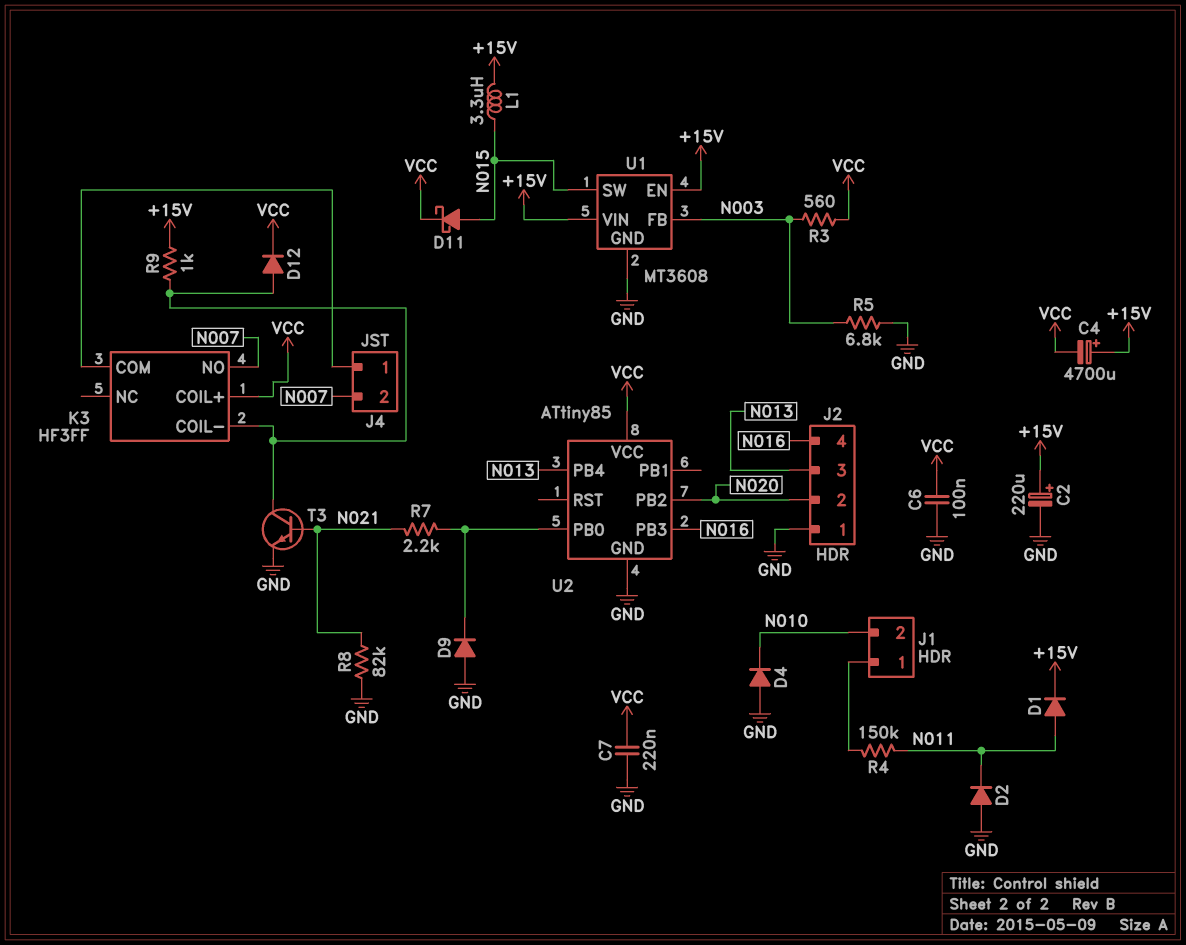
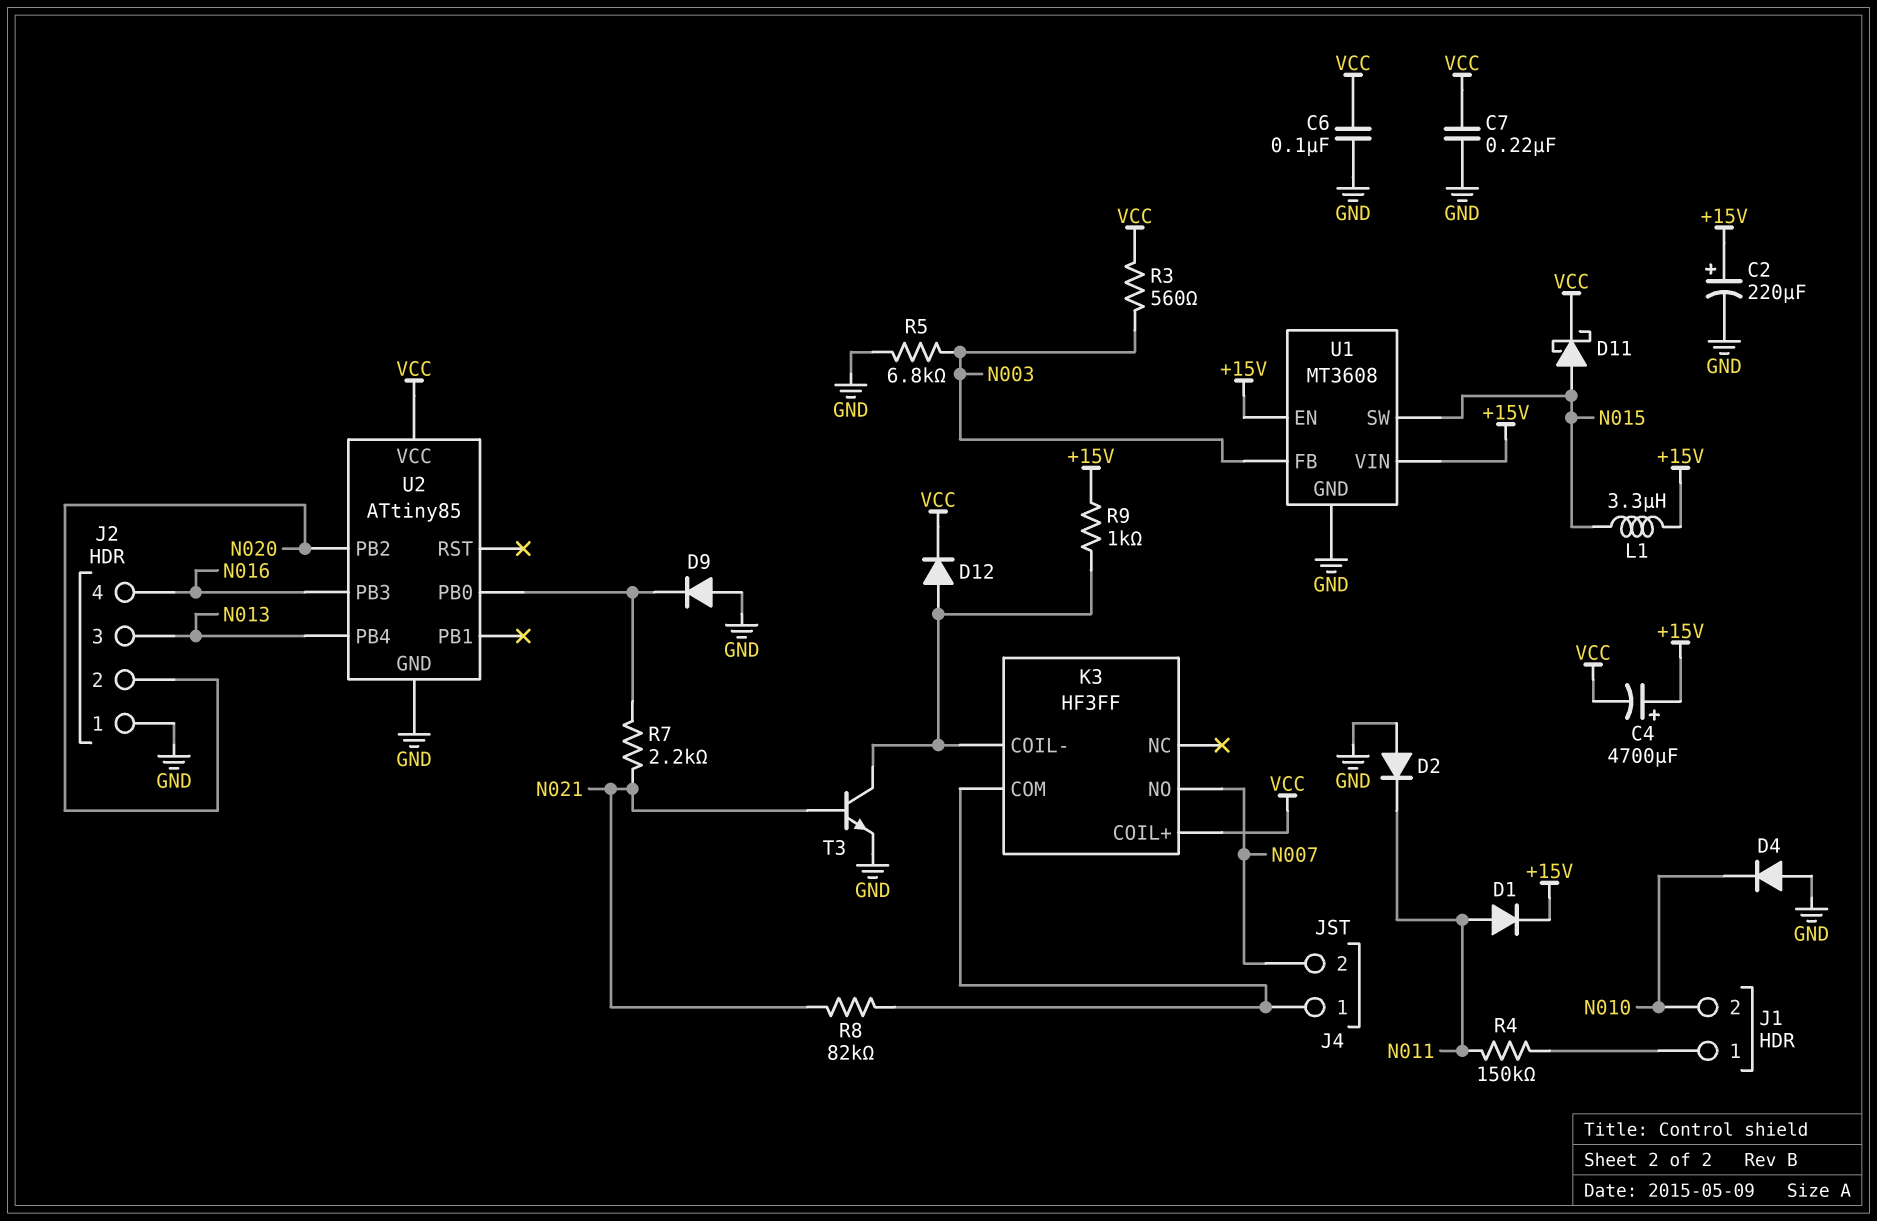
R8: 82k (GND, N021) -> 82k (J4/1, N021)

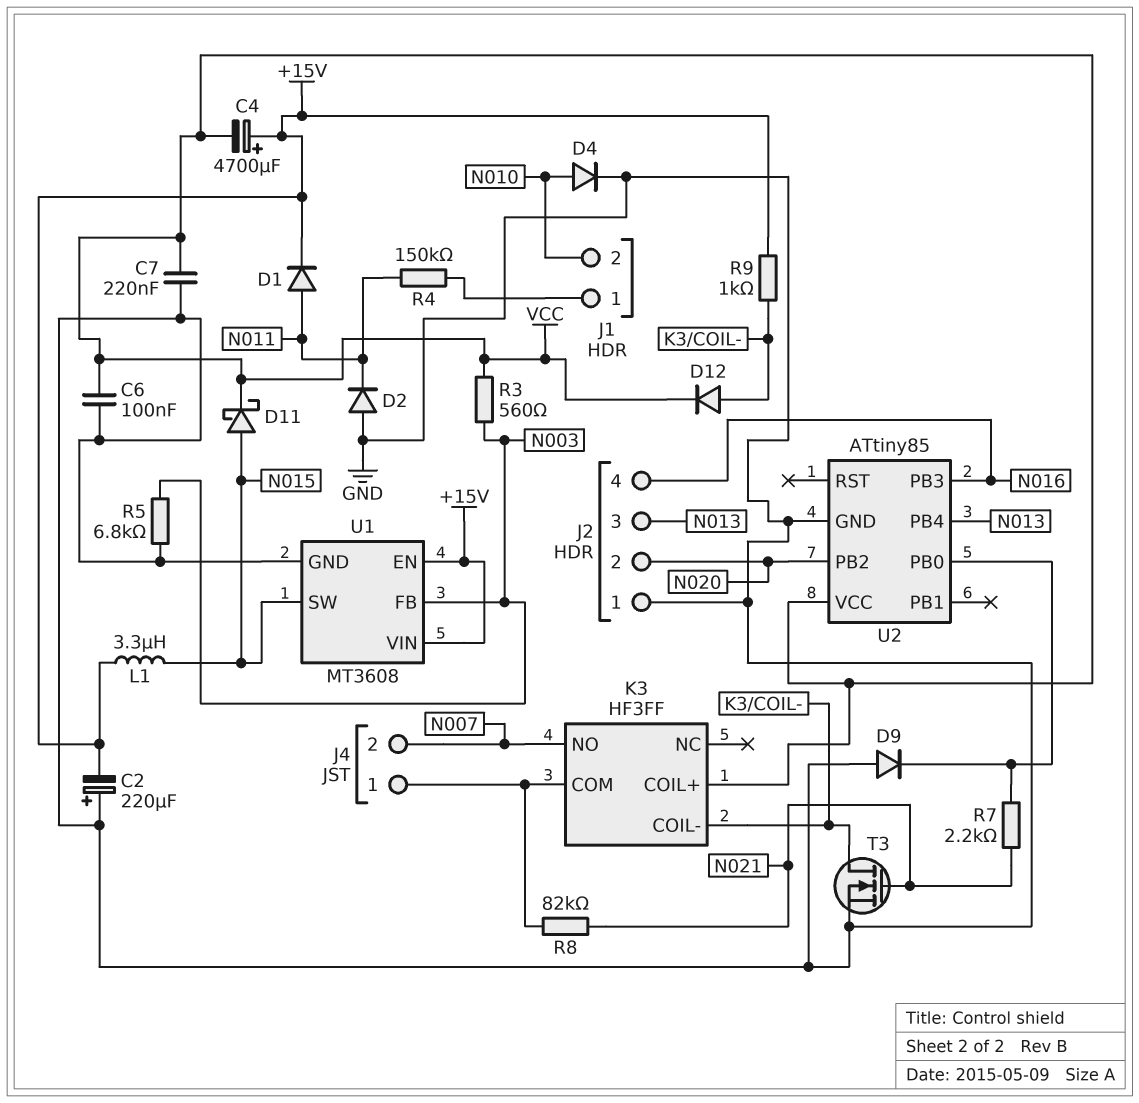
C2: 220uF (plus +15V, minus GND) -> 220uF (plus GND, minus +15V)
D4: diode (A GND, K N010) -> diode (A N010, K GND)
T3: NPN (B N021, C K3/COIL-, E GND) -> NMOS (G N021, D K3/COIL-, S GND)

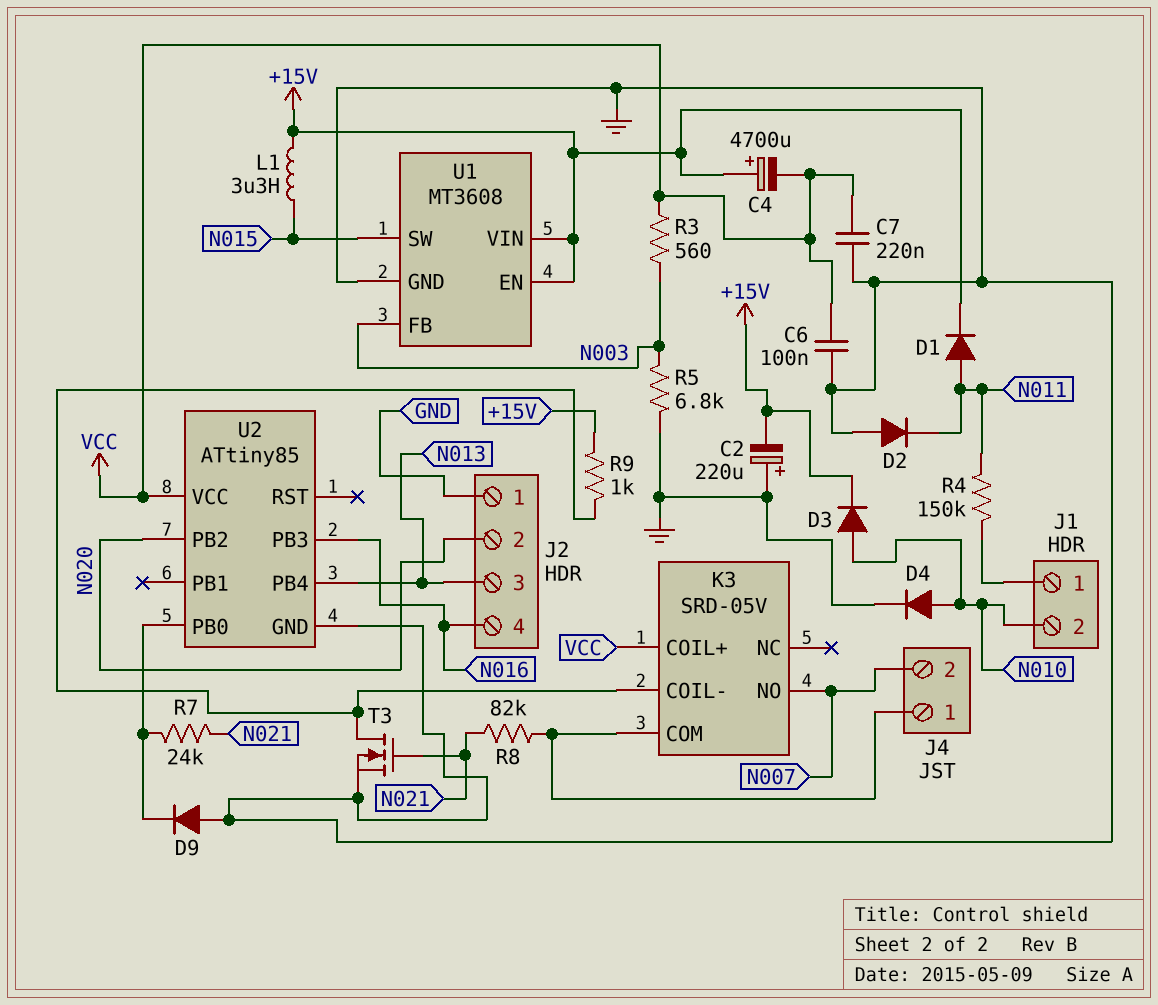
D3: none -> diode (A N010, K +15V)
D11: schottky (A N015, K VCC) -> none
D12: diode (A K3/COIL-, K VCC) -> none
K3: HF3FF -> SRD-05V
R7: 2.2k (N021, U2/PB0) -> 24k (N021, U2/PB0)

